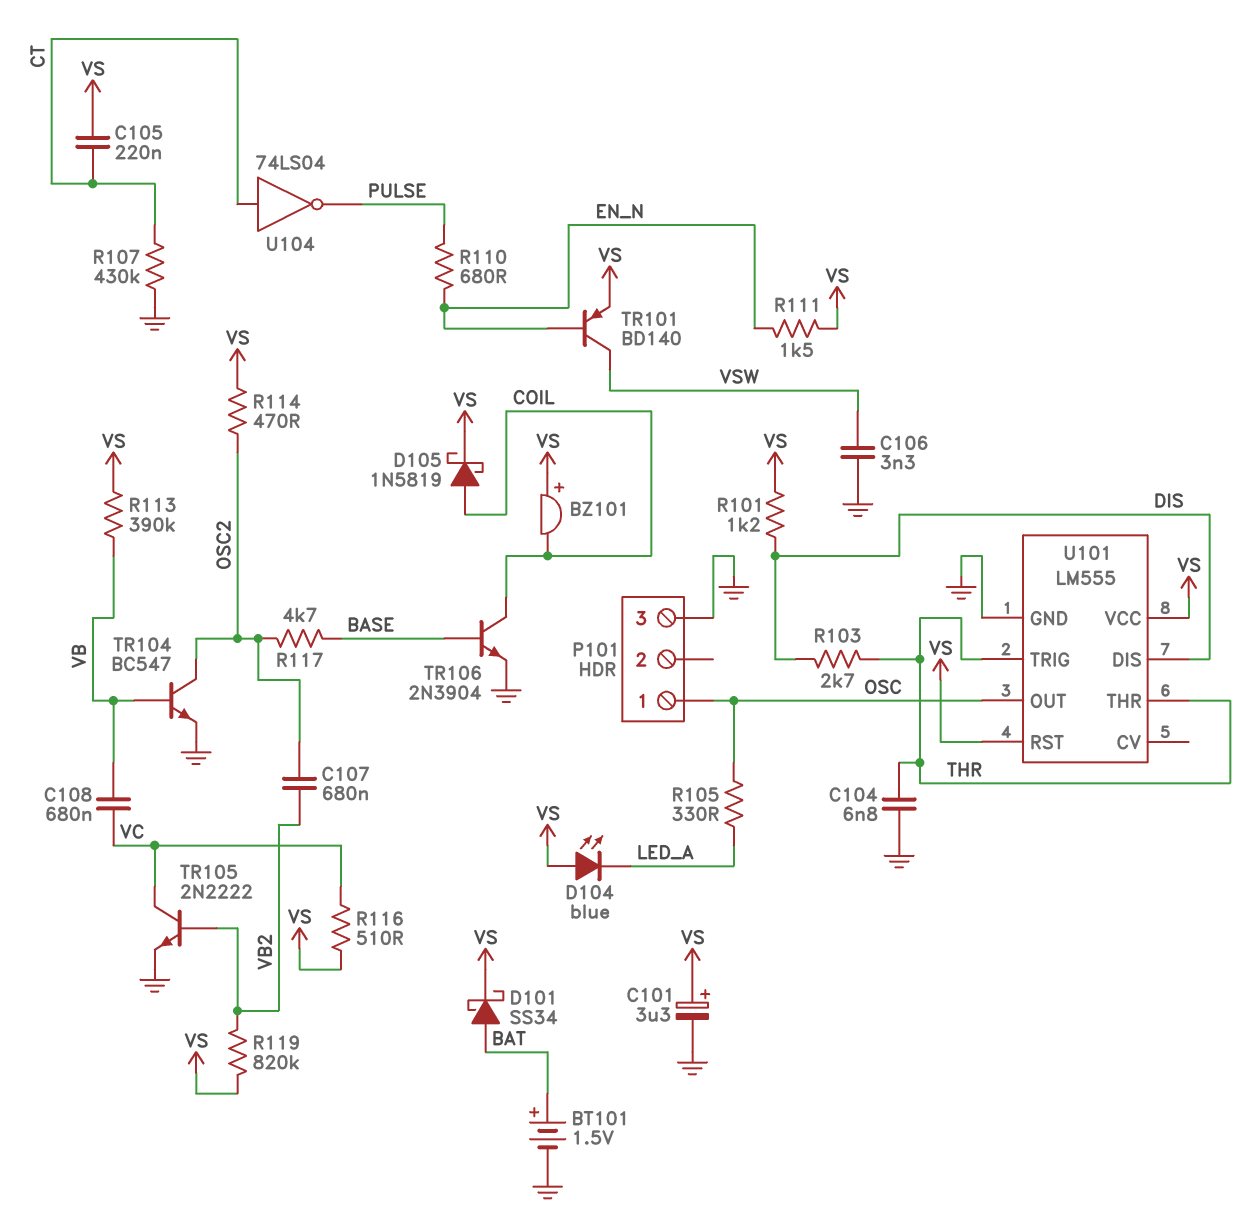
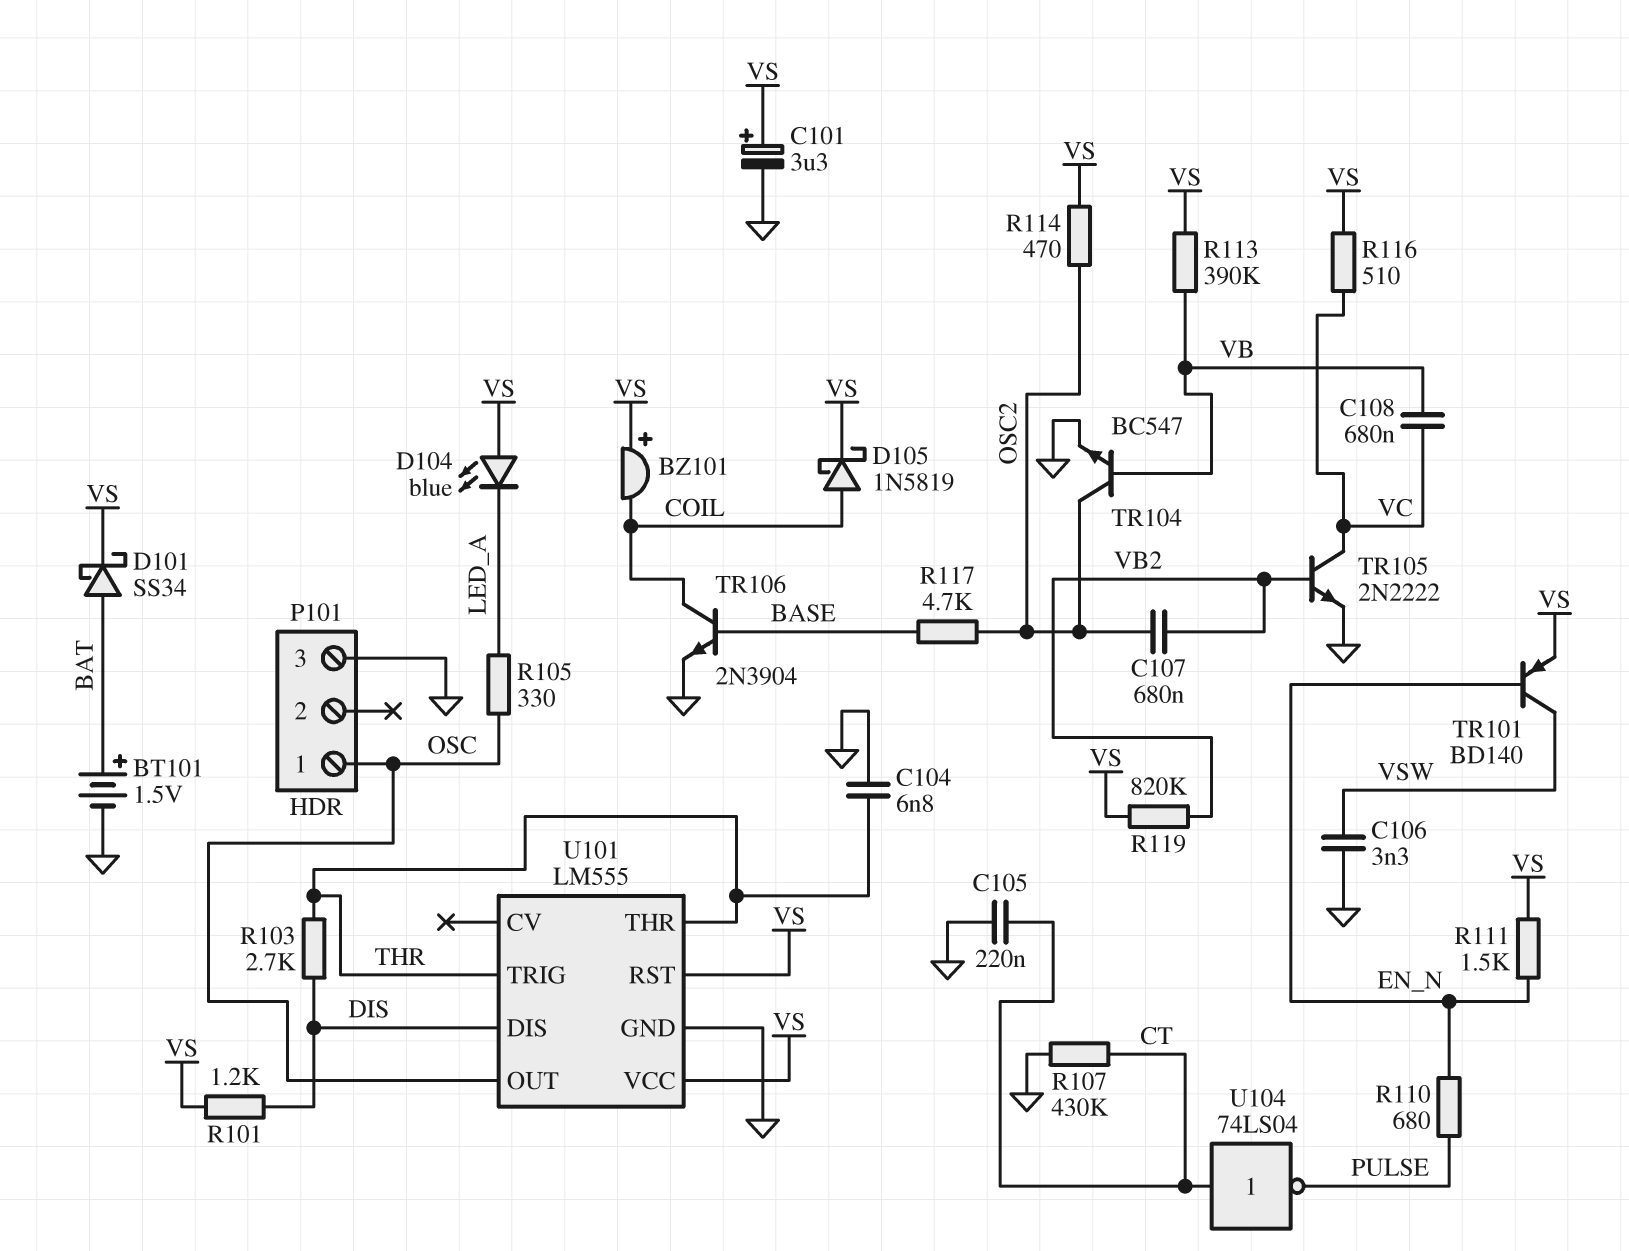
C105: 220nF (CT, VS) -> 220nF (CT, GND)

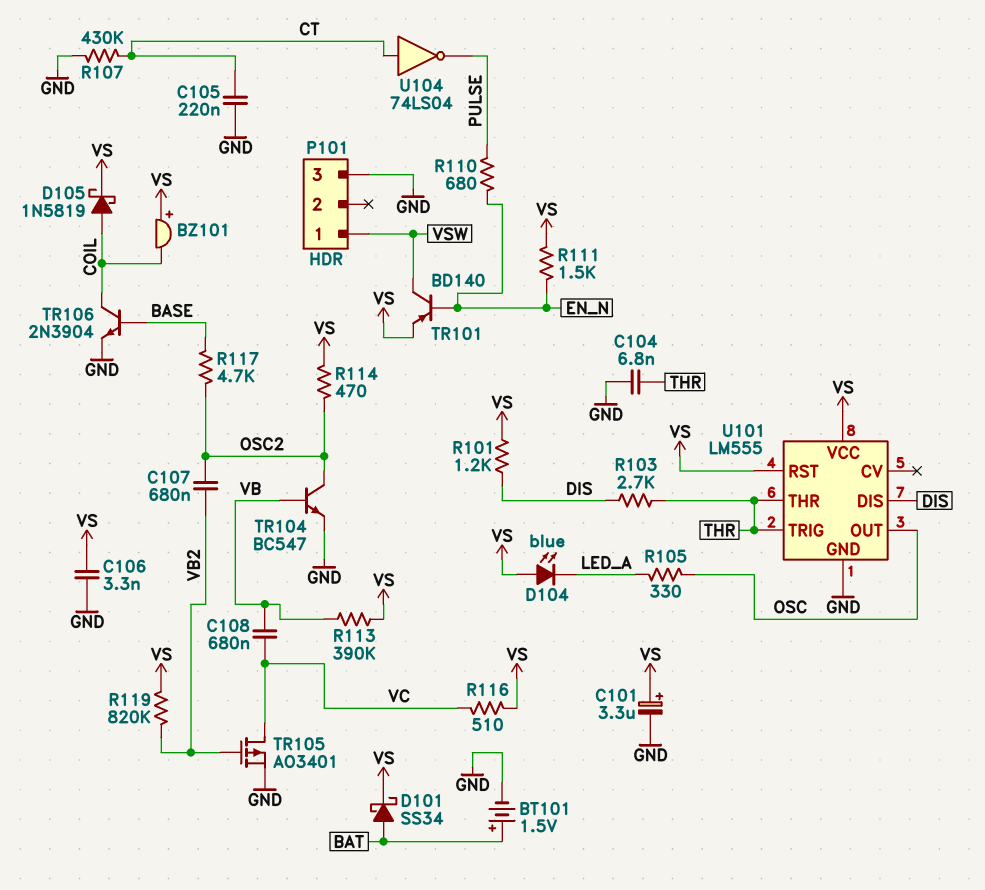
C106: 3.3nF (GND, VSW) -> 3.3nF (GND, VS)
P101 pin 1: OSC -> VSW
TR105: NPN 2N2222 (B VB2, C VC, E GND) -> PMOS AO3401 (G VB2, D VC, S GND)

